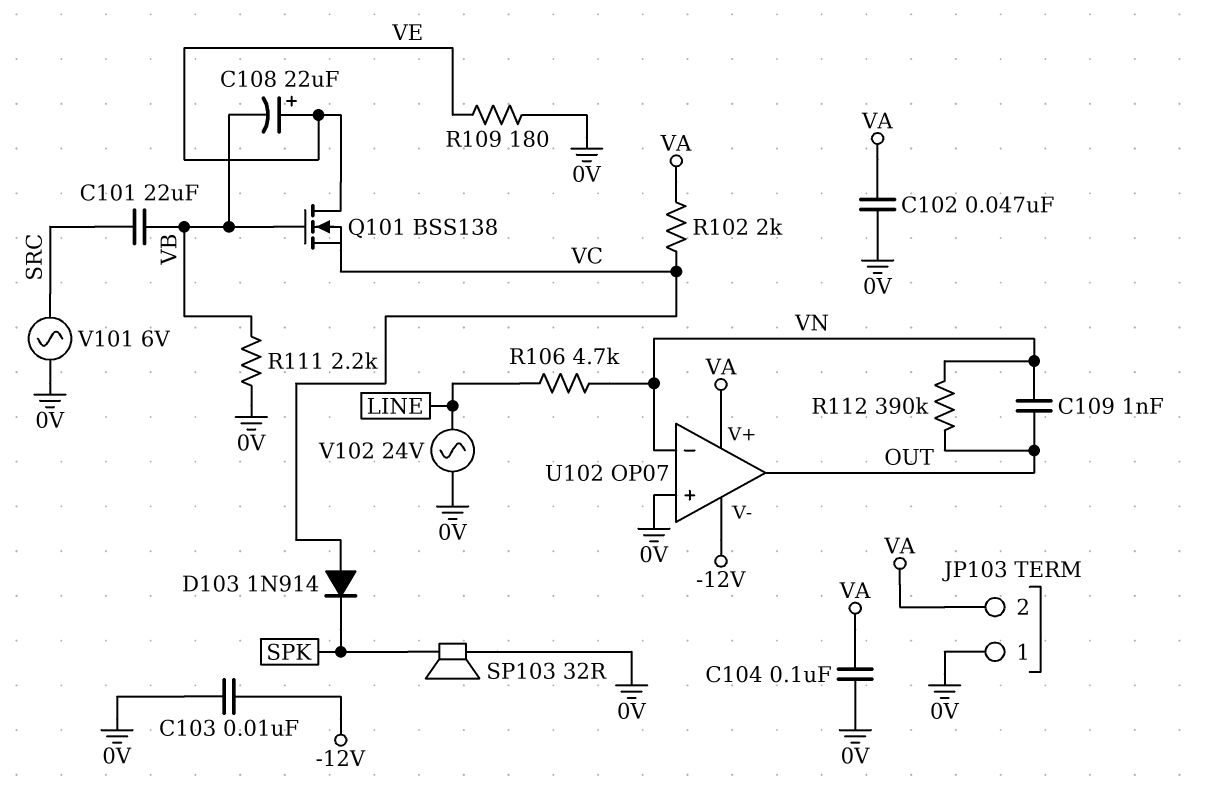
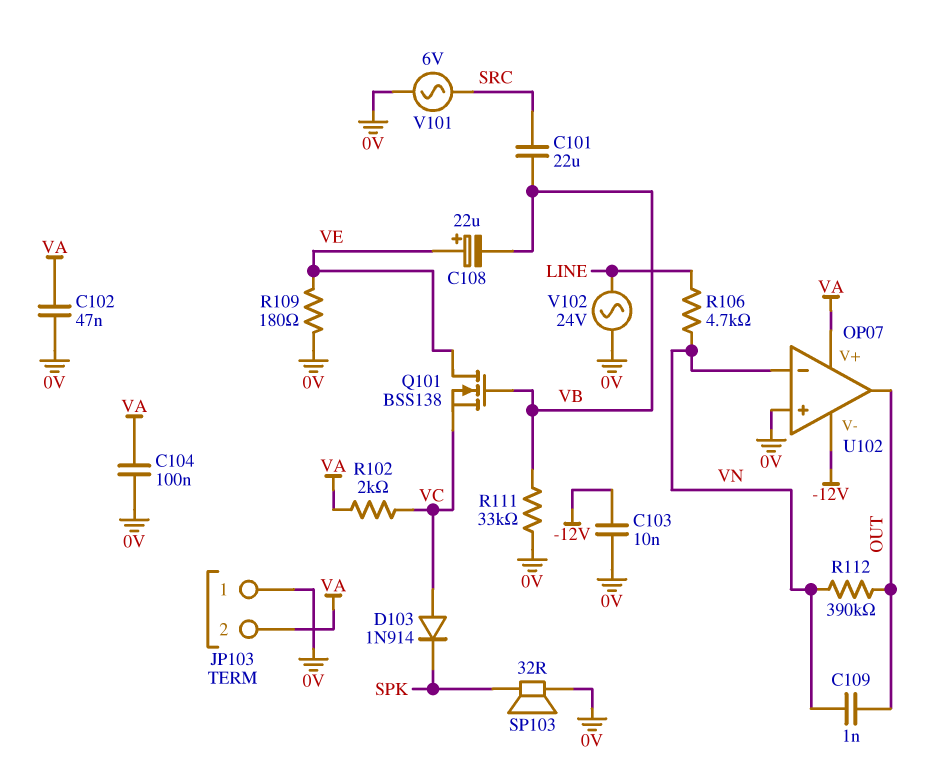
R111: 2.2k (0V, VB) -> 33k (0V, VB)

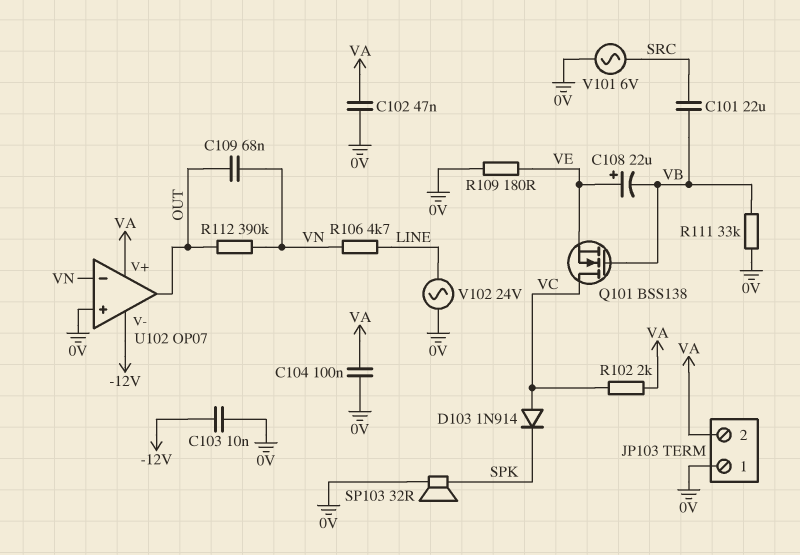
C109: 1nF (OUT, VN) -> 68nF (OUT, VN)
Q101: NMOS BSS138 (G VB, D VE, S VC) -> NMOS BSS138 (G VB, D VC, S VE)

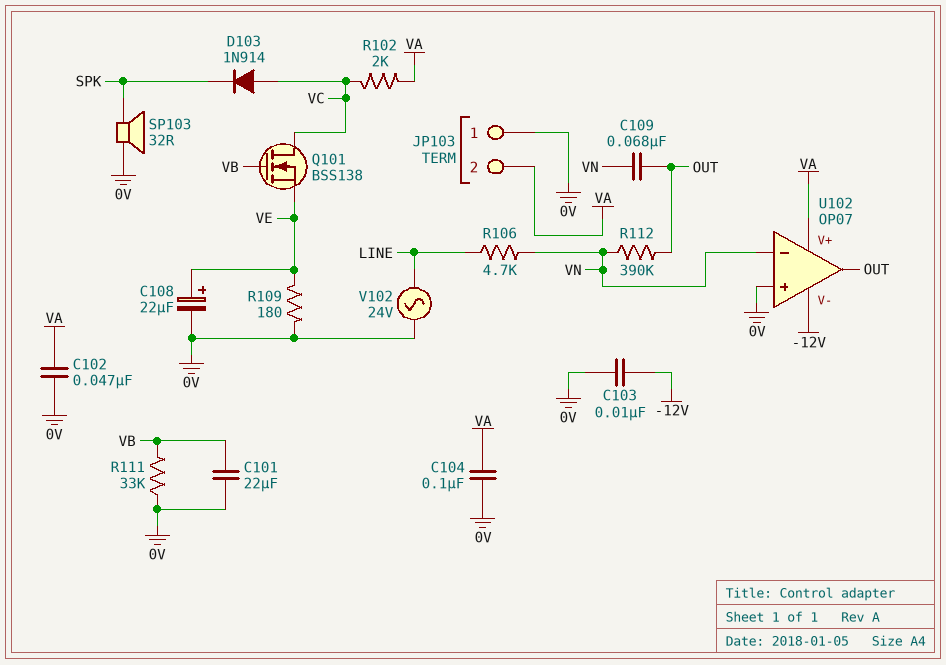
C101: 22uF (SRC, VB) -> 22uF (0V, VB)
C108: 22uF (plus VE, minus VB) -> 22uF (plus VE, minus 0V)
V101: AC 6V (0V, SRC) -> none

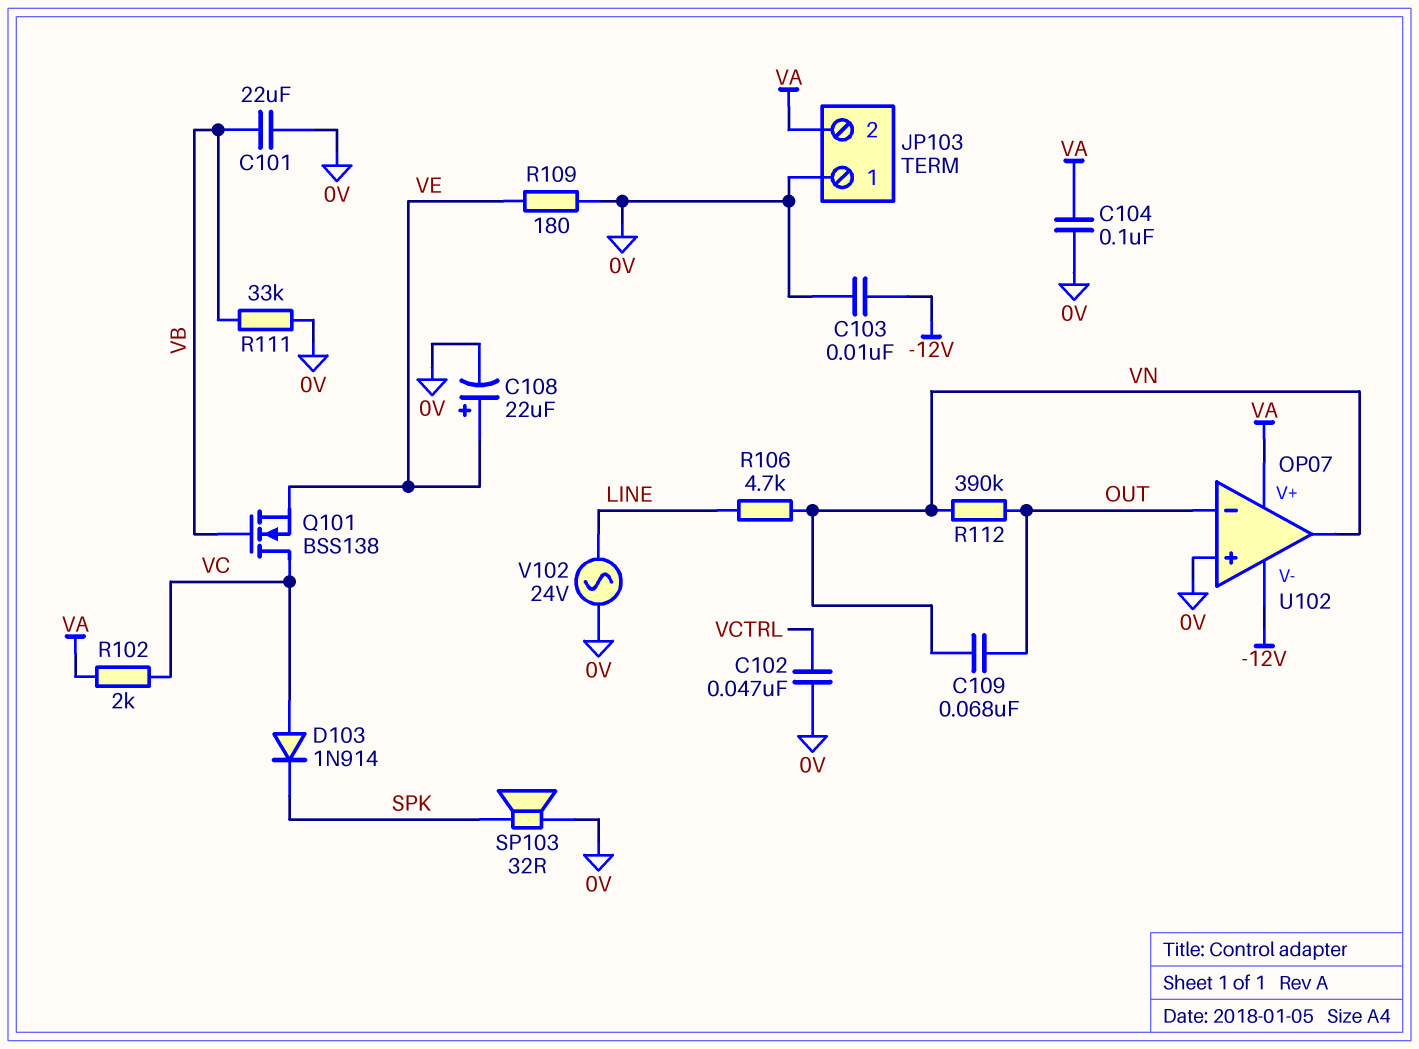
C102: 47nF (0V, VA) -> 47nF (0V, VCTRL)
U102 pin in-: VN -> OUT
U102 pin out: OUT -> VN

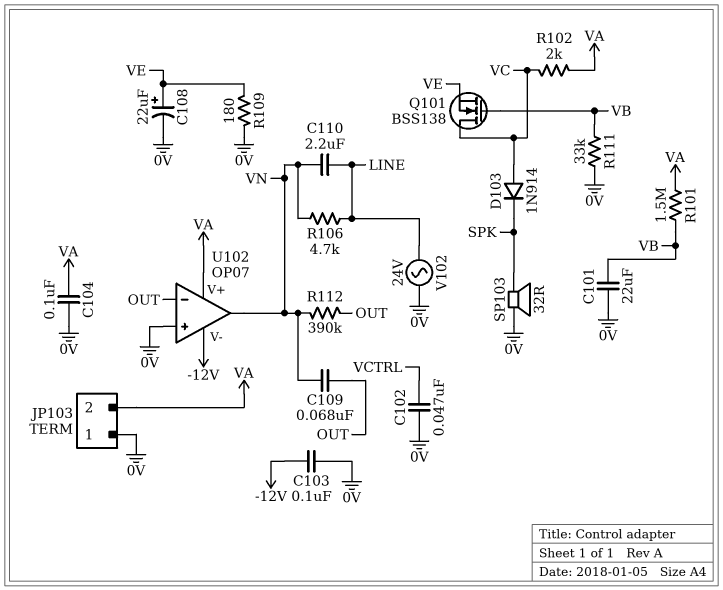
C103: 10nF (-12V, 0V) -> 100nF (-12V, 0V)
C110: none -> 2.2uF (LINE, VN)
R101: none -> 1.5M (VA, VB)

